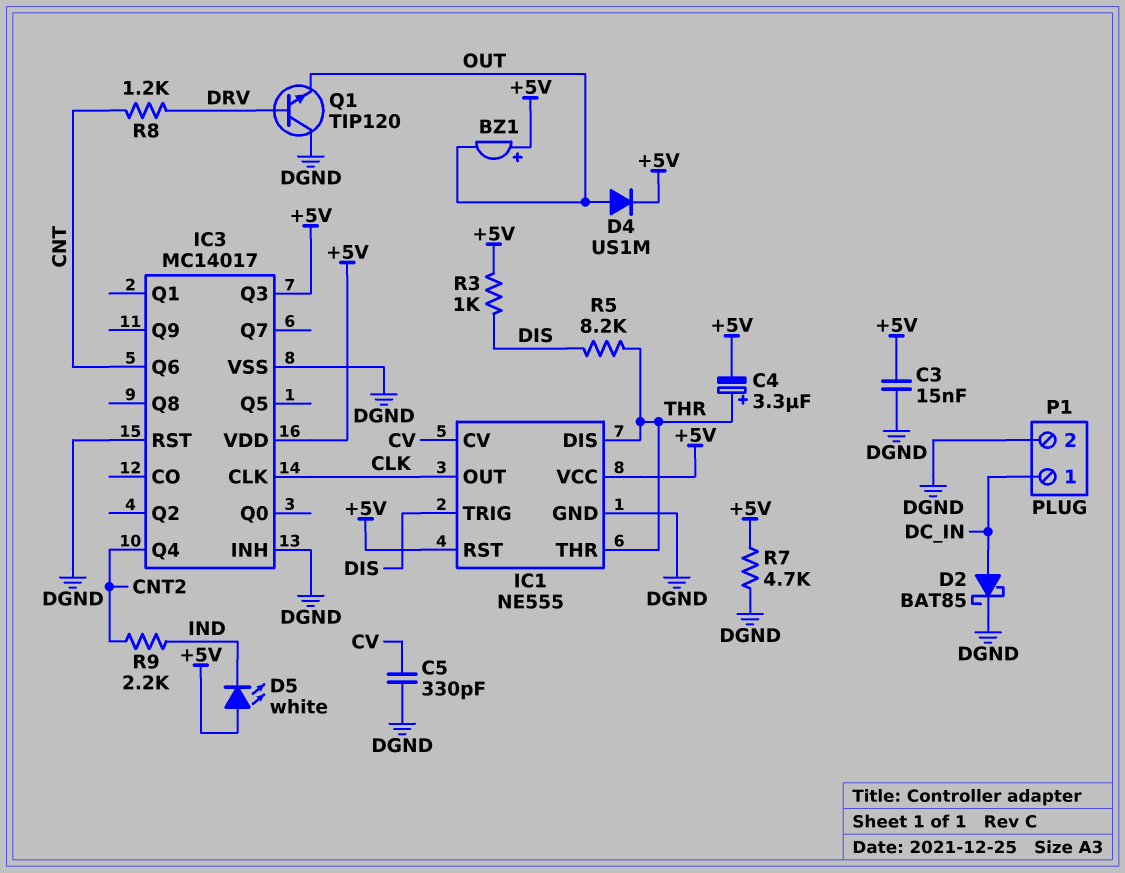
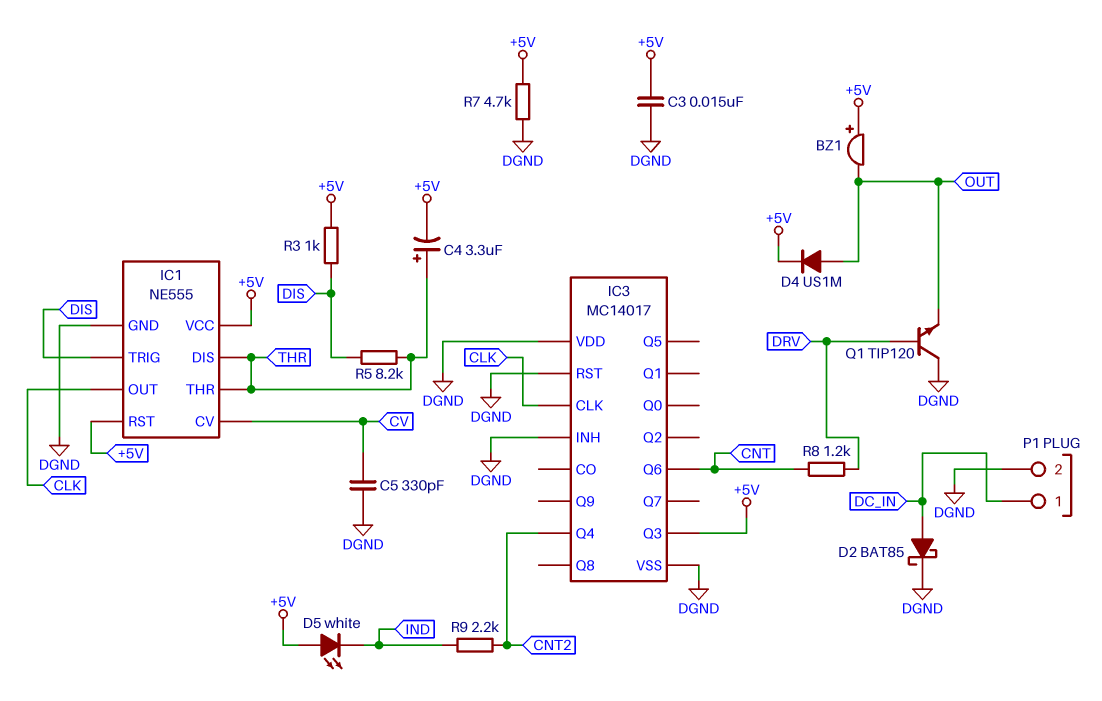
IC3 pin VDD: +5V -> DGND

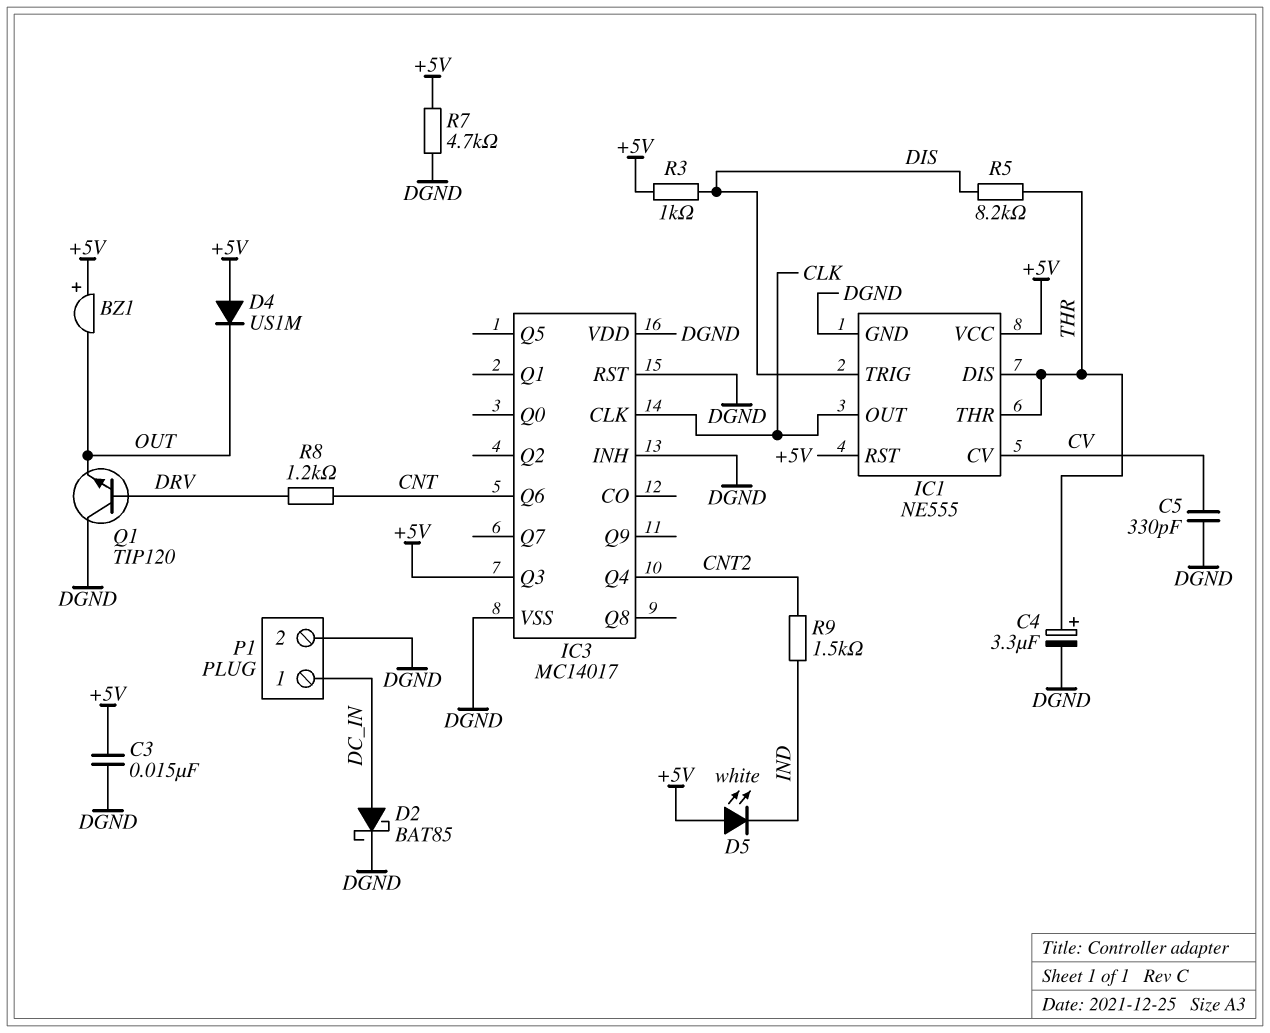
C4: 3.3uF (plus THR, minus +5V) -> 3.3uF (plus THR, minus DGND)
D4: diode US1M (A OUT, K +5V) -> diode US1M (A +5V, K OUT)
R9: 2.2k (CNT2, IND) -> 1.5k (CNT2, IND)

